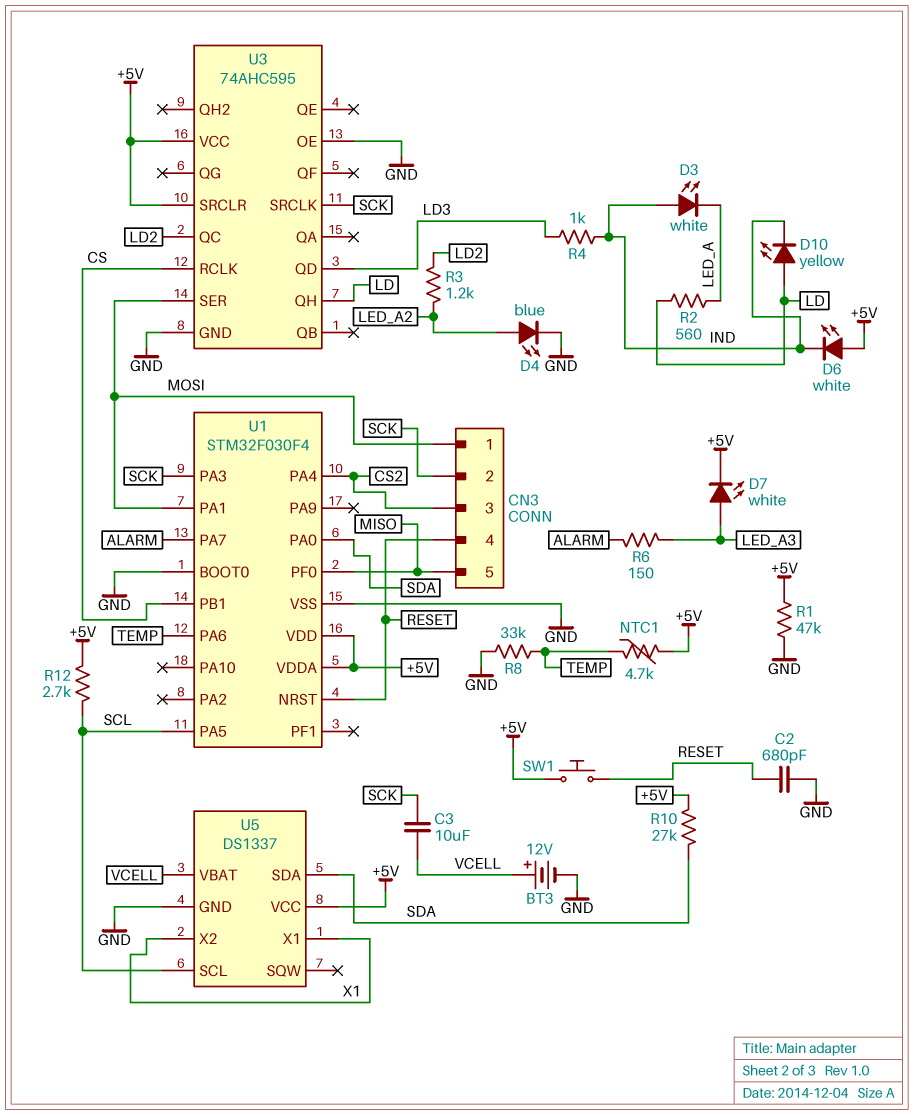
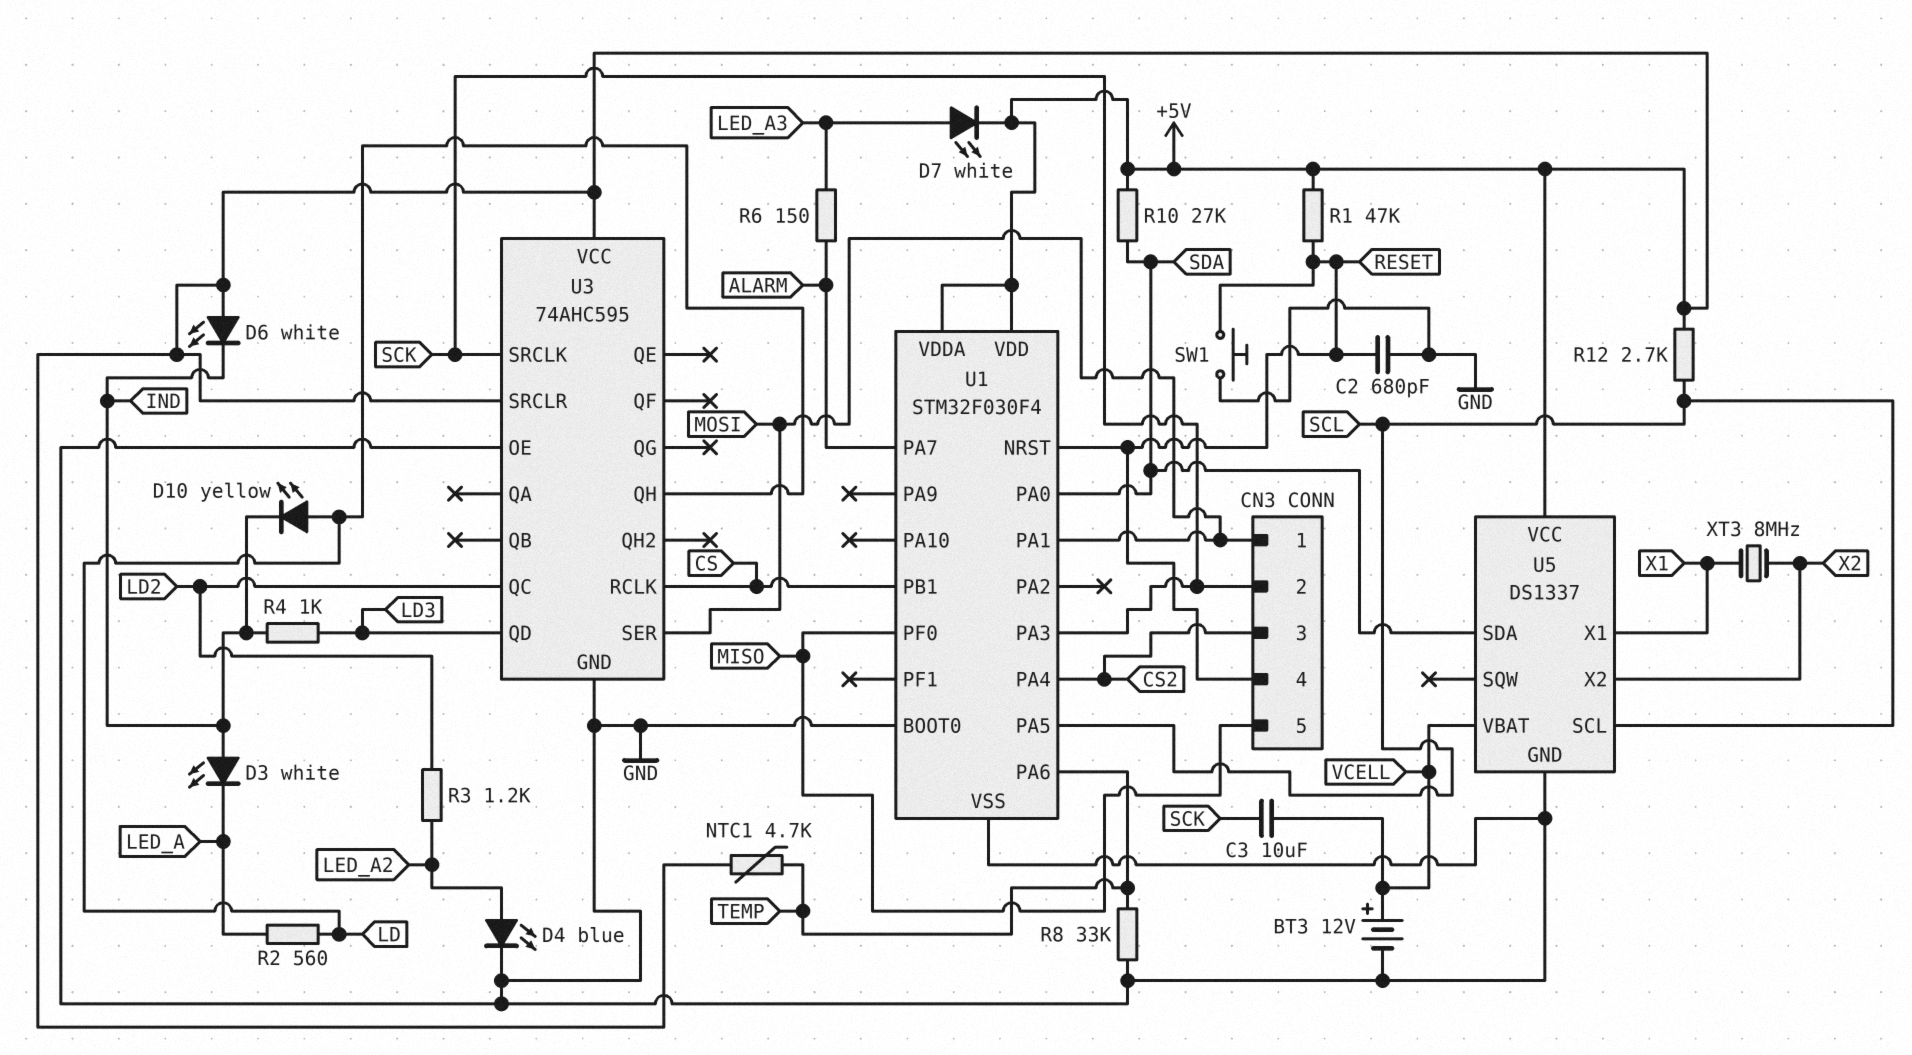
R1: 47k (+5V, GND) -> 47k (+5V, RESET)
SW1: button (+5V, RESET) -> button (GND, RESET)
U5 pin X2: X1 -> X2
XT3: none -> 8MHz (X1, X2)

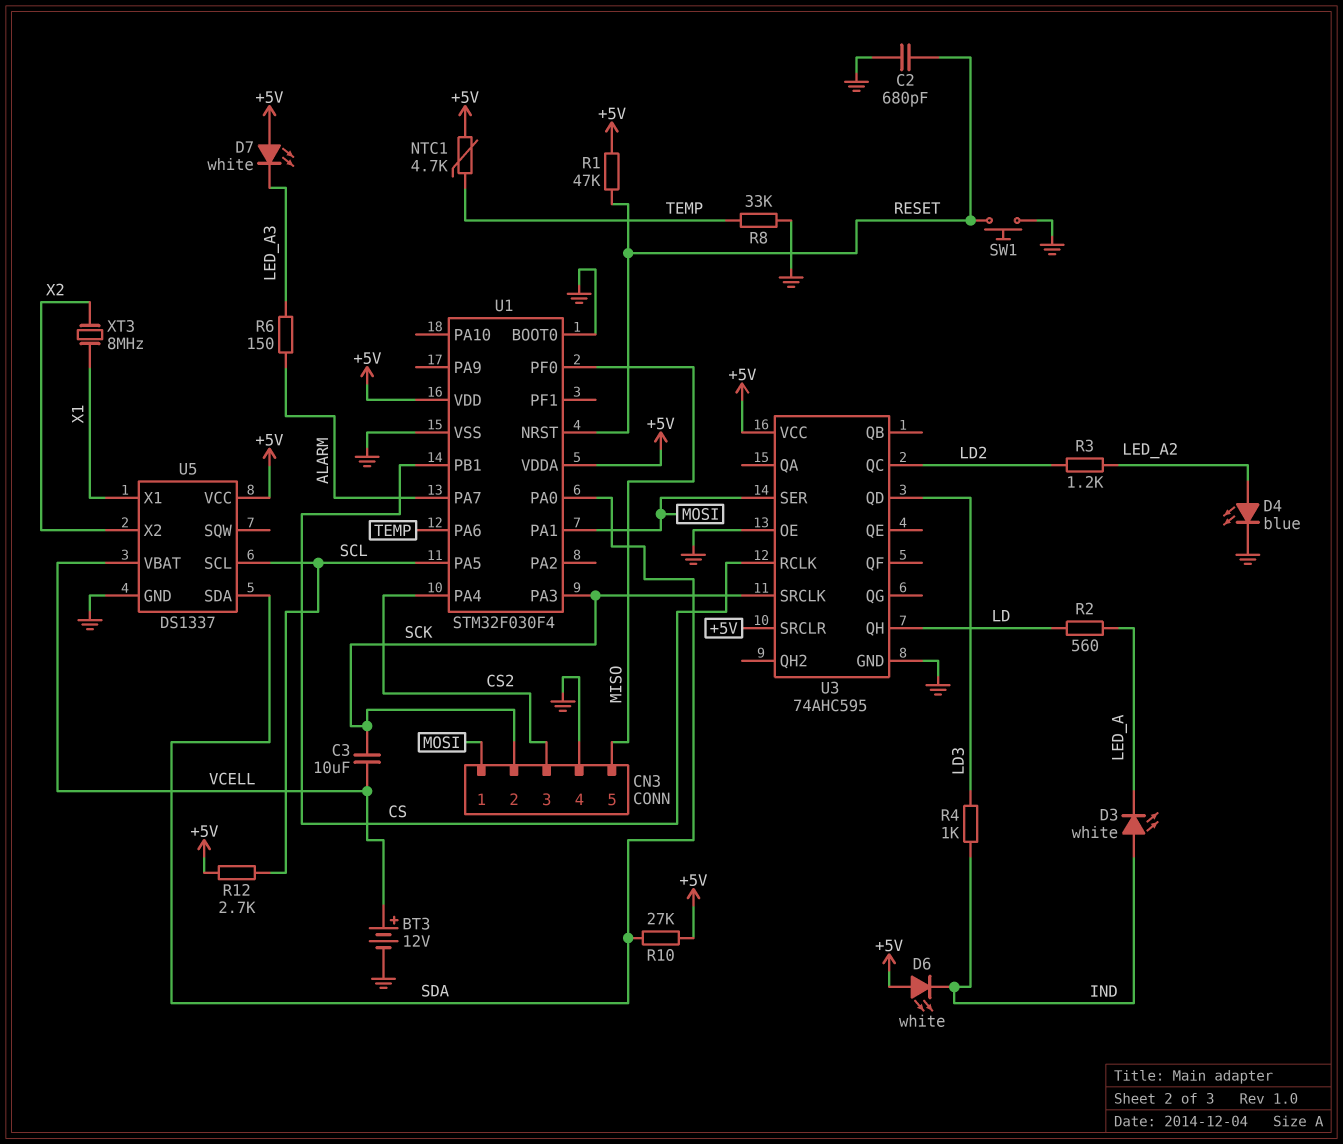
CN3 pin 4: RESET -> GND
D7: LED white (A LED_A3, K +5V) -> LED white (A +5V, K LED_A3)
D10: LED yellow (A LD, K IND) -> none

